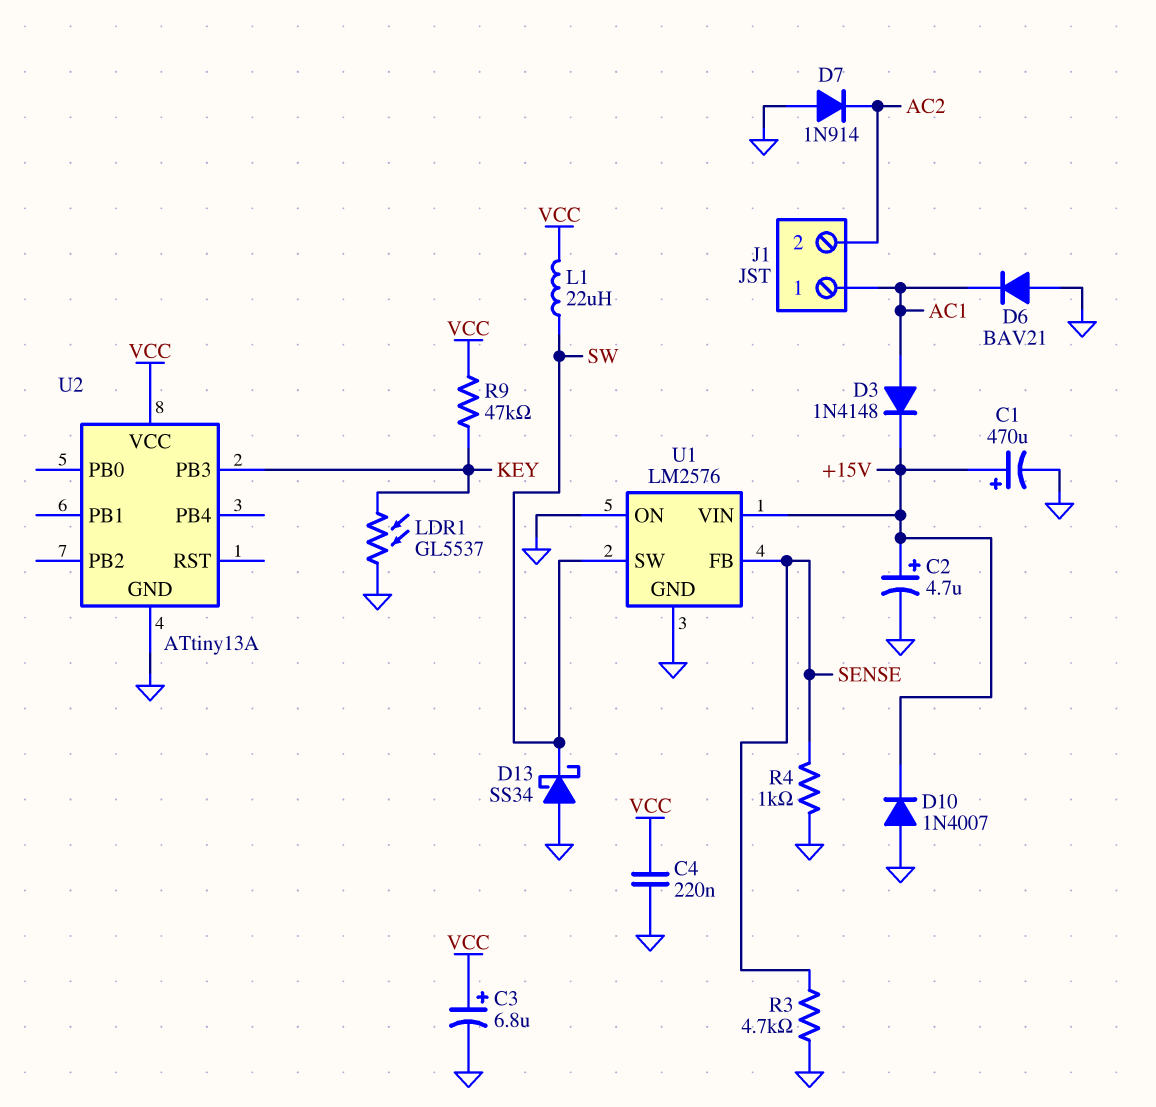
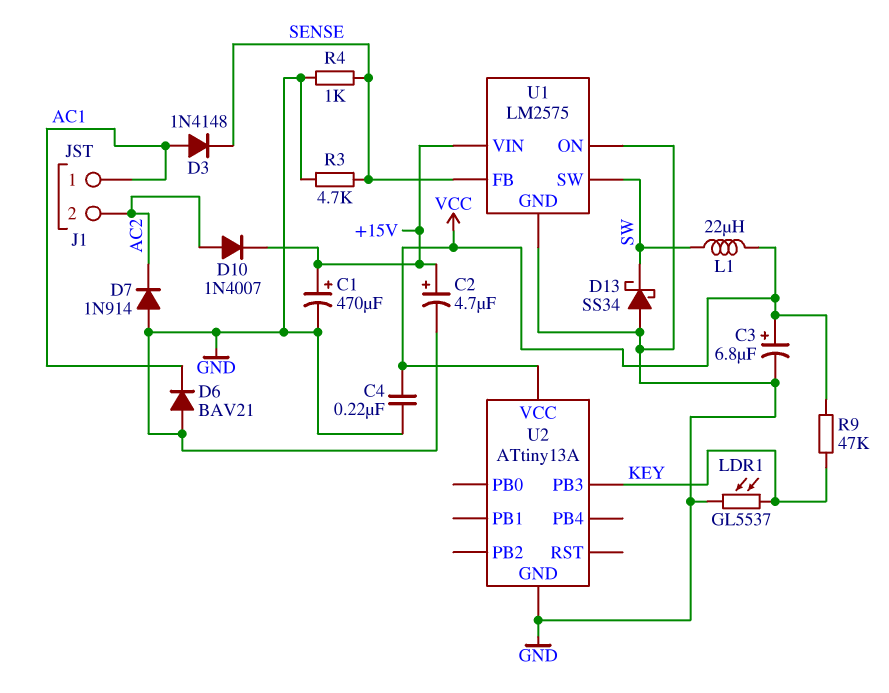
D3: diode 1N4148 (A AC1, K +15V) -> diode 1N4148 (A AC1, K SENSE)
D10: diode 1N4007 (A GND, K +15V) -> diode 1N4007 (A AC2, K +15V)
U1: LM2576 -> LM2575

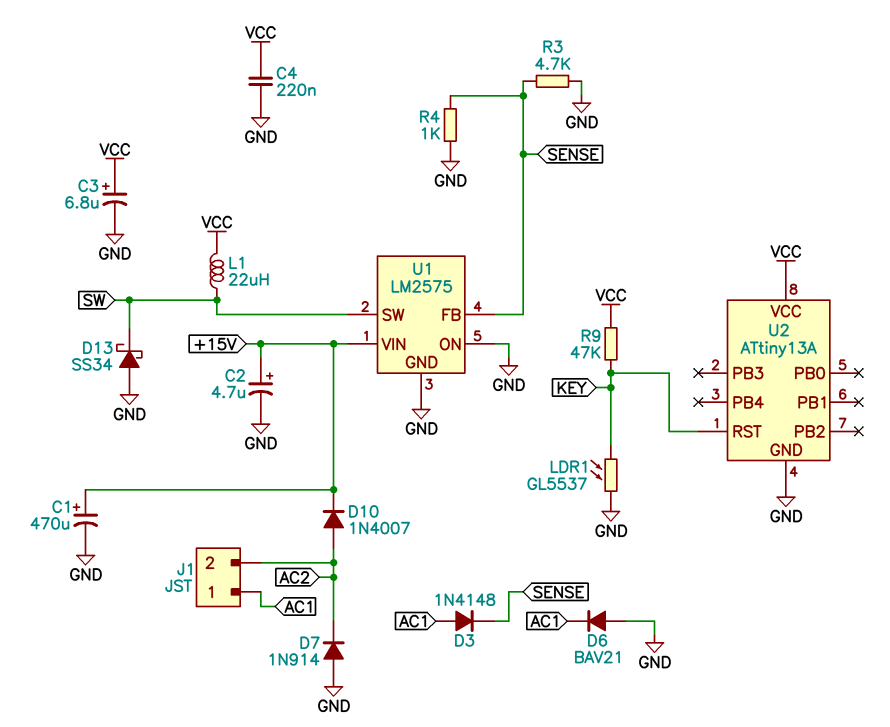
U2 pin PB3: KEY -> none
U2 pin RST: none -> KEY

